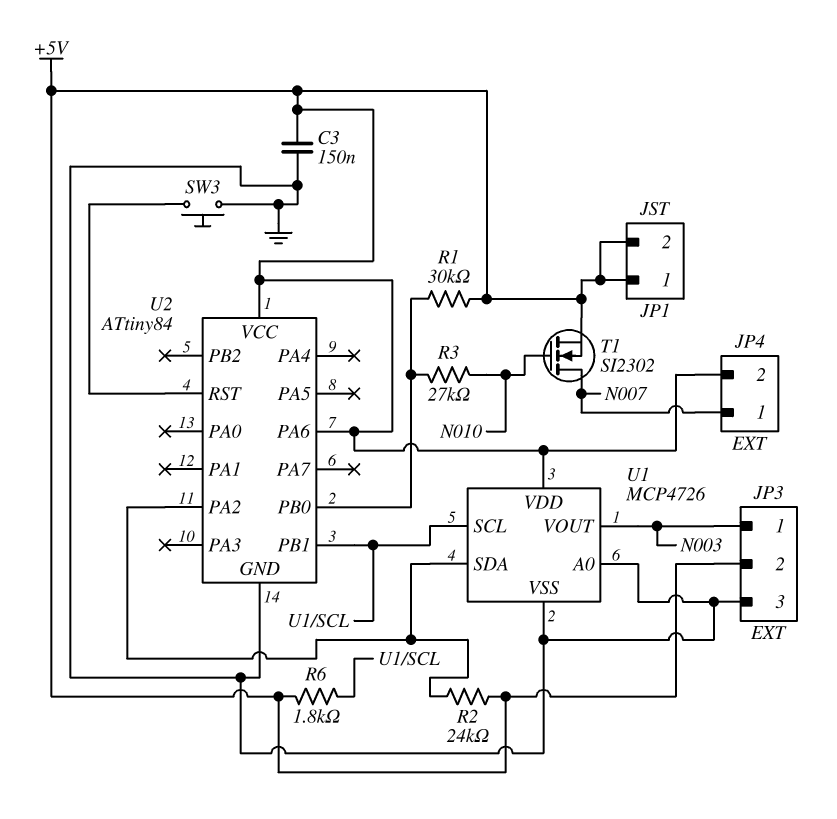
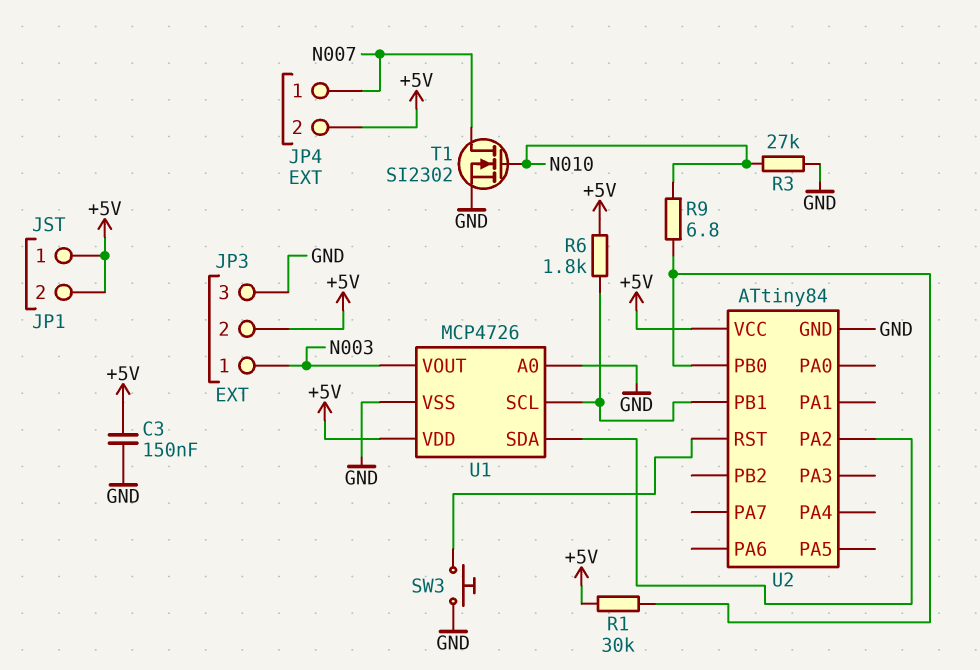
R2: 24k (+5V, U1/SDA) -> none
R3: 27k (N010, U2/PB0) -> 27k (GND, N010)
R9: none -> 6.8 (N010, U2/PB0)
T1: NMOS SI2302 (G N010, D N007, S +5V) -> NMOS SI2302 (G N010, D N007, S GND)
U2 pin PA6: +5V -> none

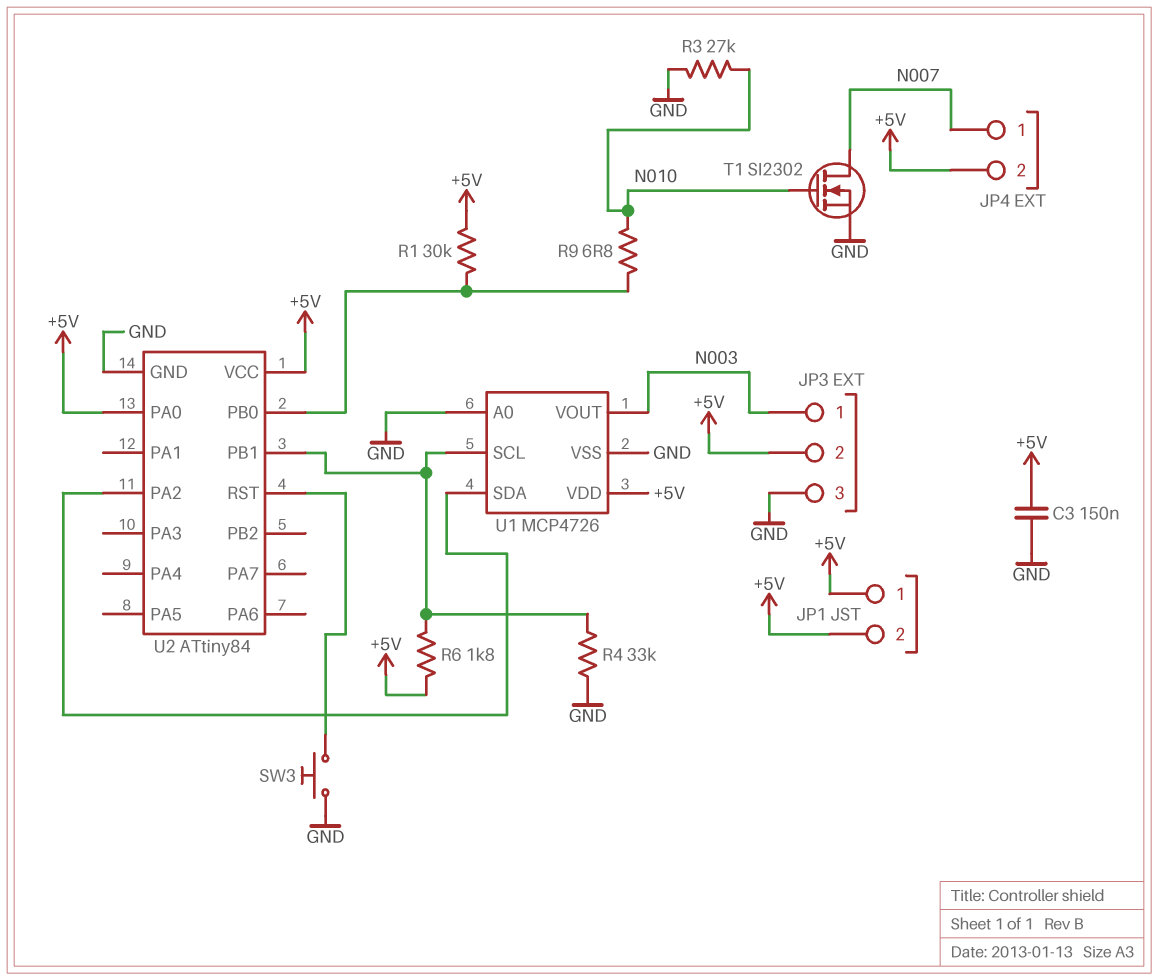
R4: none -> 33k (GND, U1/SCL)
U2 pin PA0: none -> +5V

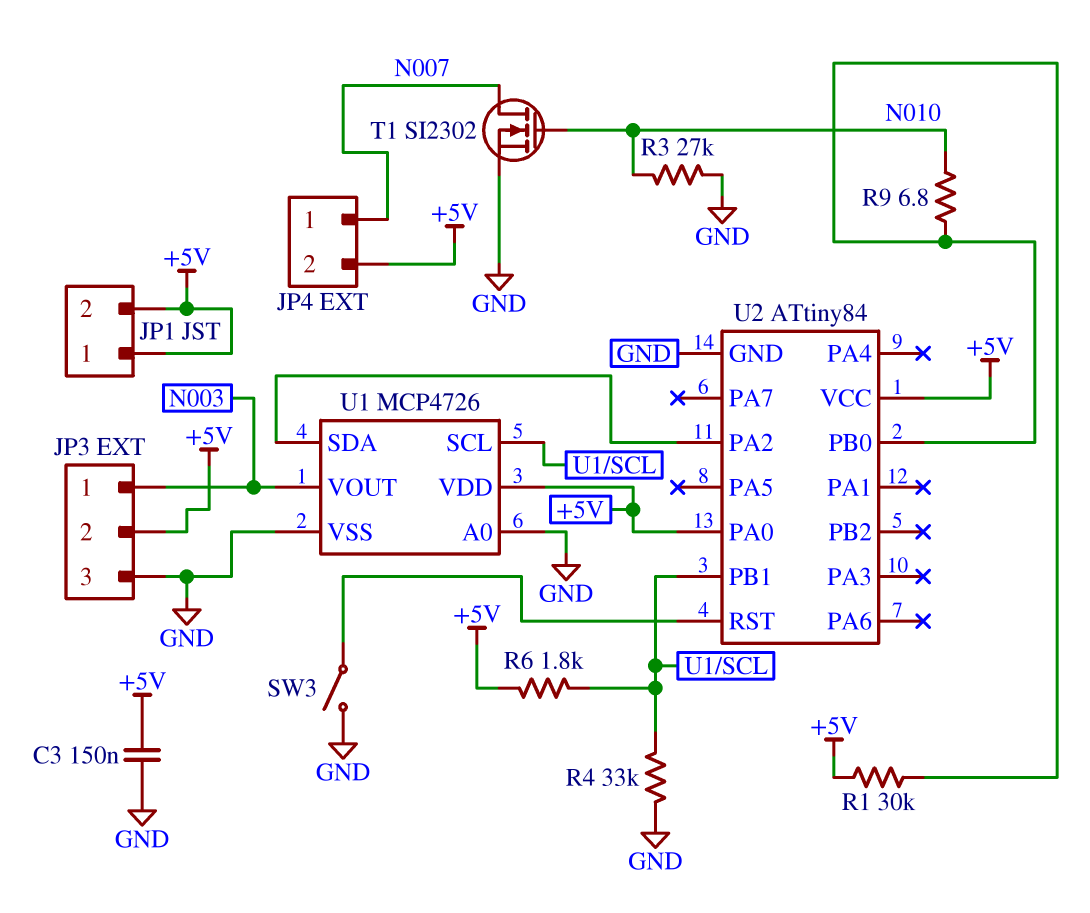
SW3: button (GND, U2/RST) -> switch (GND, U2/RST)

